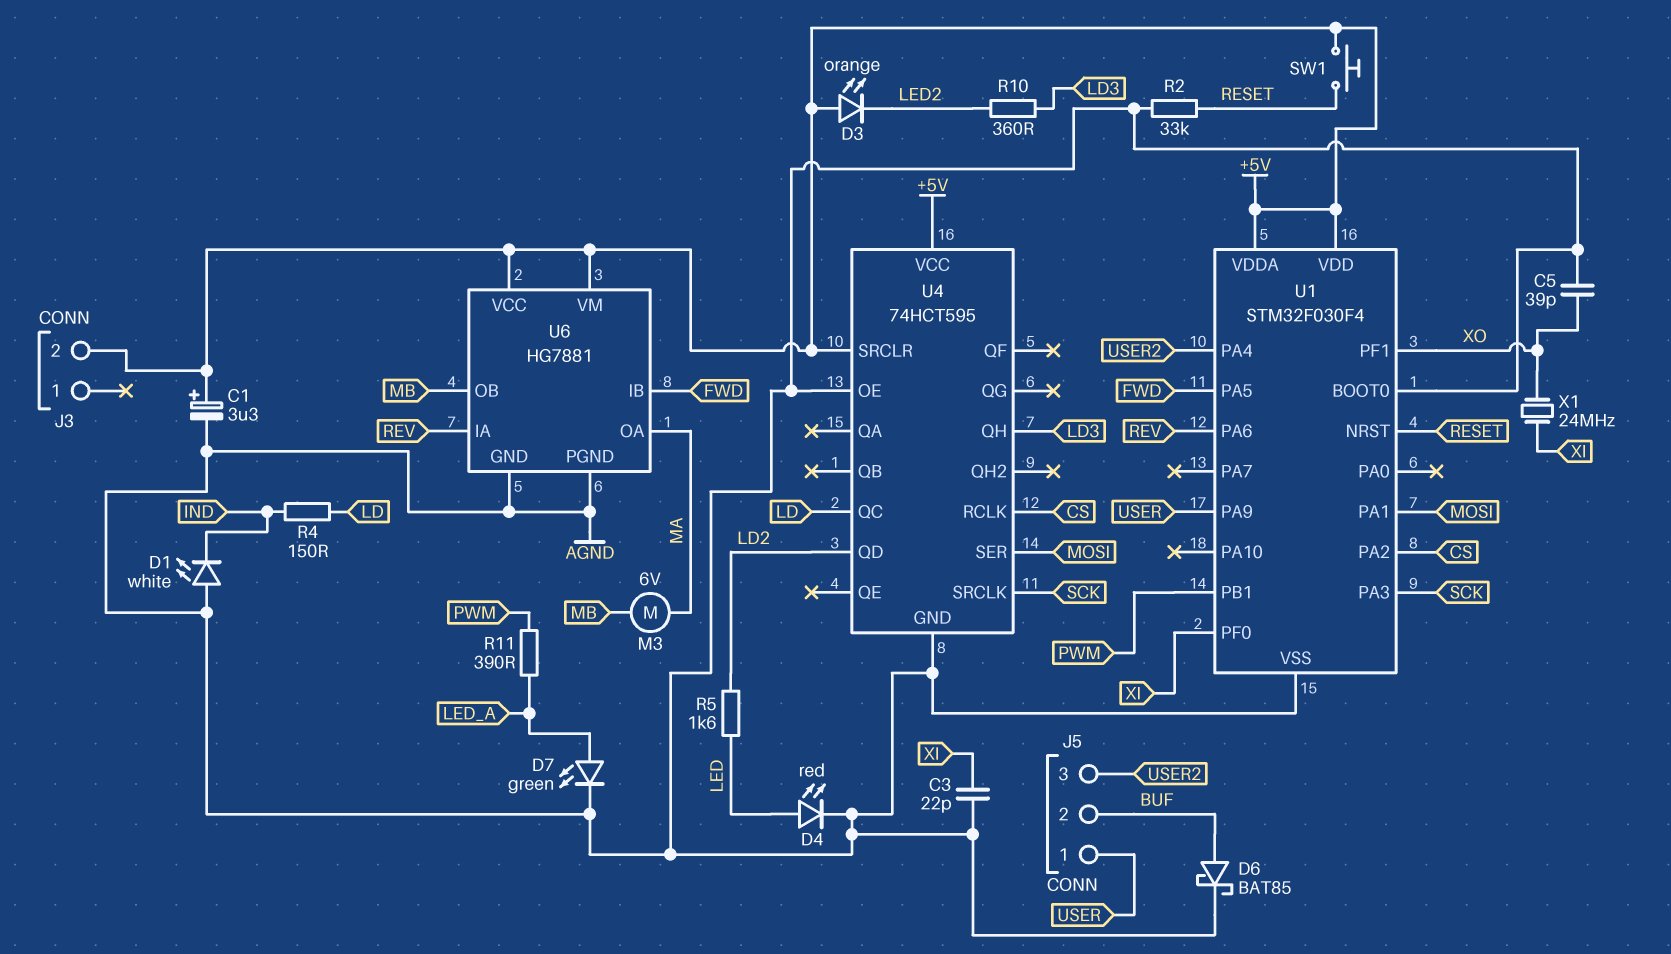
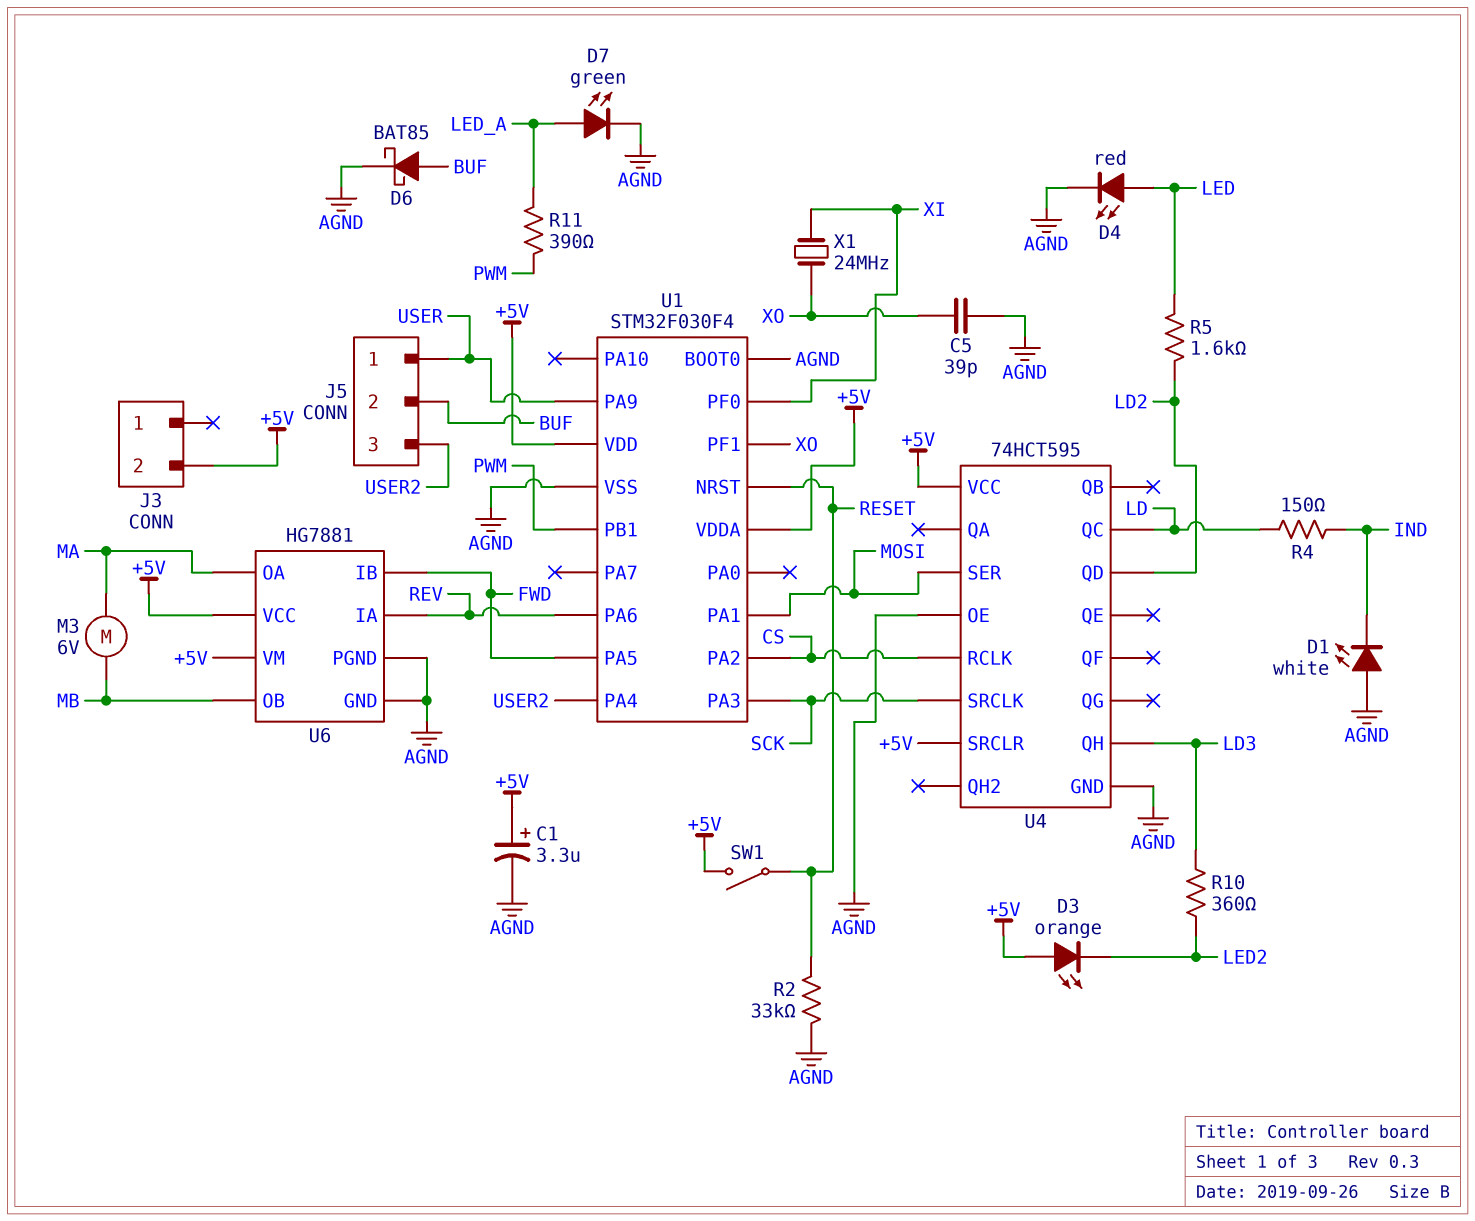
C3: 22pF (AGND, XI) -> none
SW1: button (+5V, RESET) -> switch (+5V, RESET)

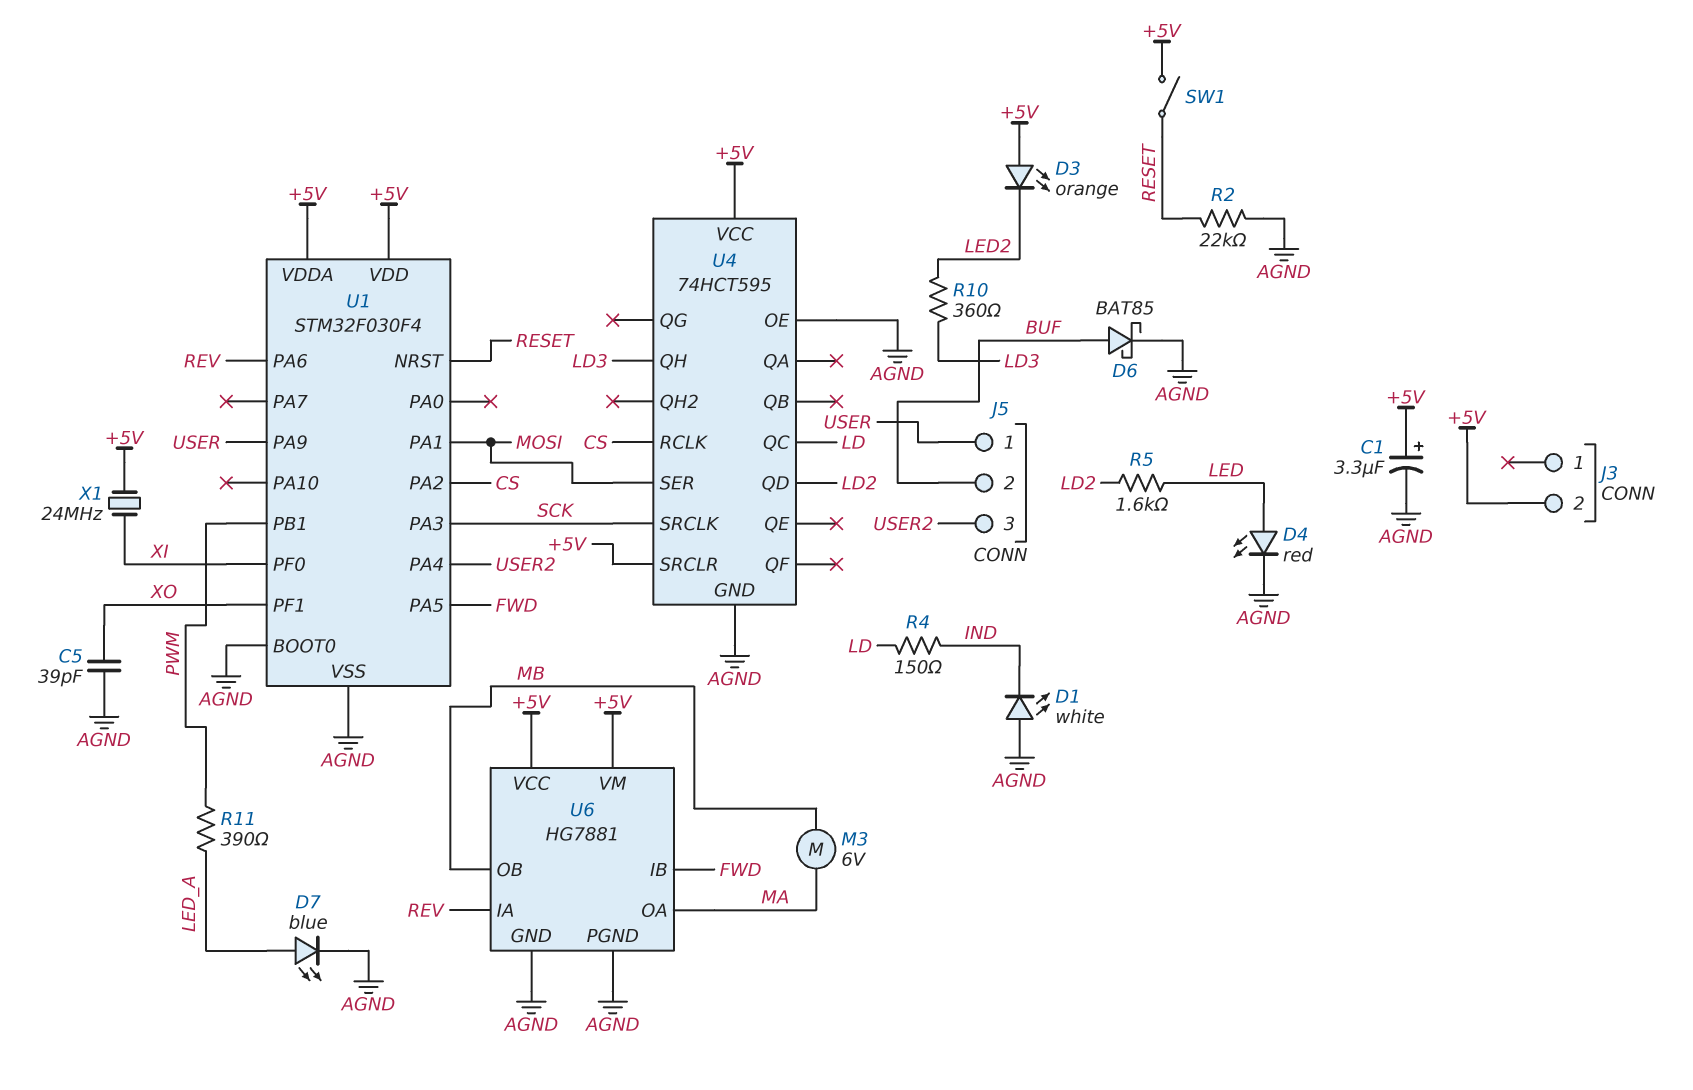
D7: LED green (A LED_A, K AGND) -> LED blue (A LED_A, K AGND)
R2: 33k (AGND, RESET) -> 22k (AGND, RESET)
X1: 24MHz (XI, XO) -> 24MHz (+5V, XI)

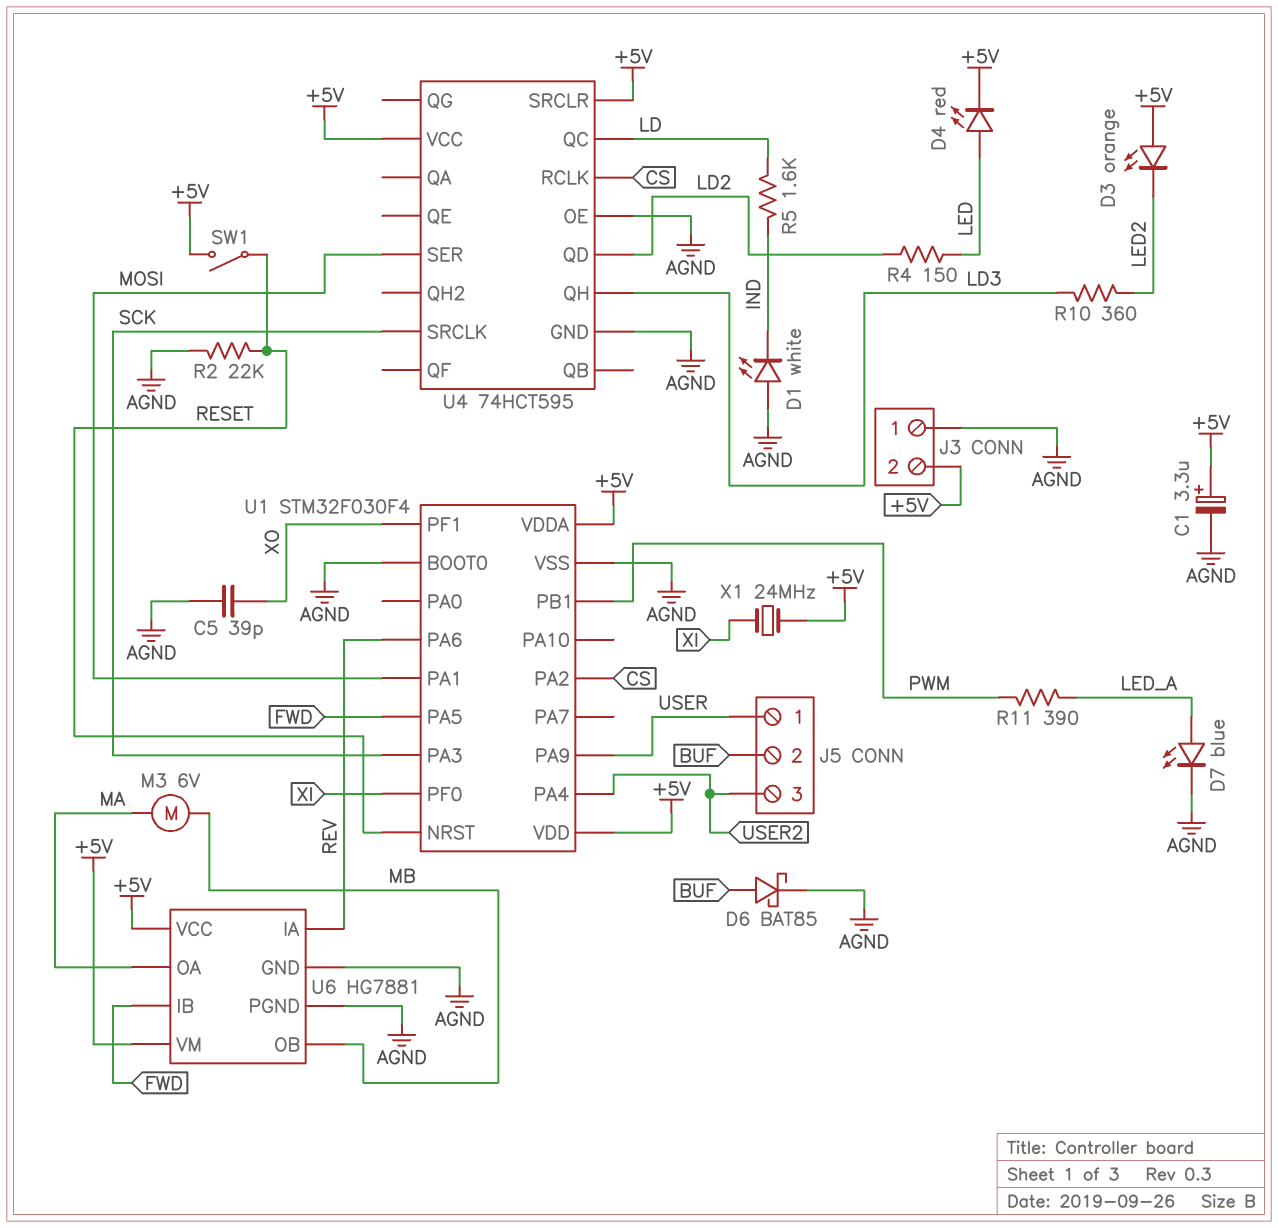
D4: LED red (A LED, K AGND) -> LED red (A LED, K +5V)
J3 pin 1: none -> AGND
R4: 150 (IND, LD) -> 150 (LD2, LED)
R5: 1.6k (LD2, LED) -> 1.6k (IND, LD)

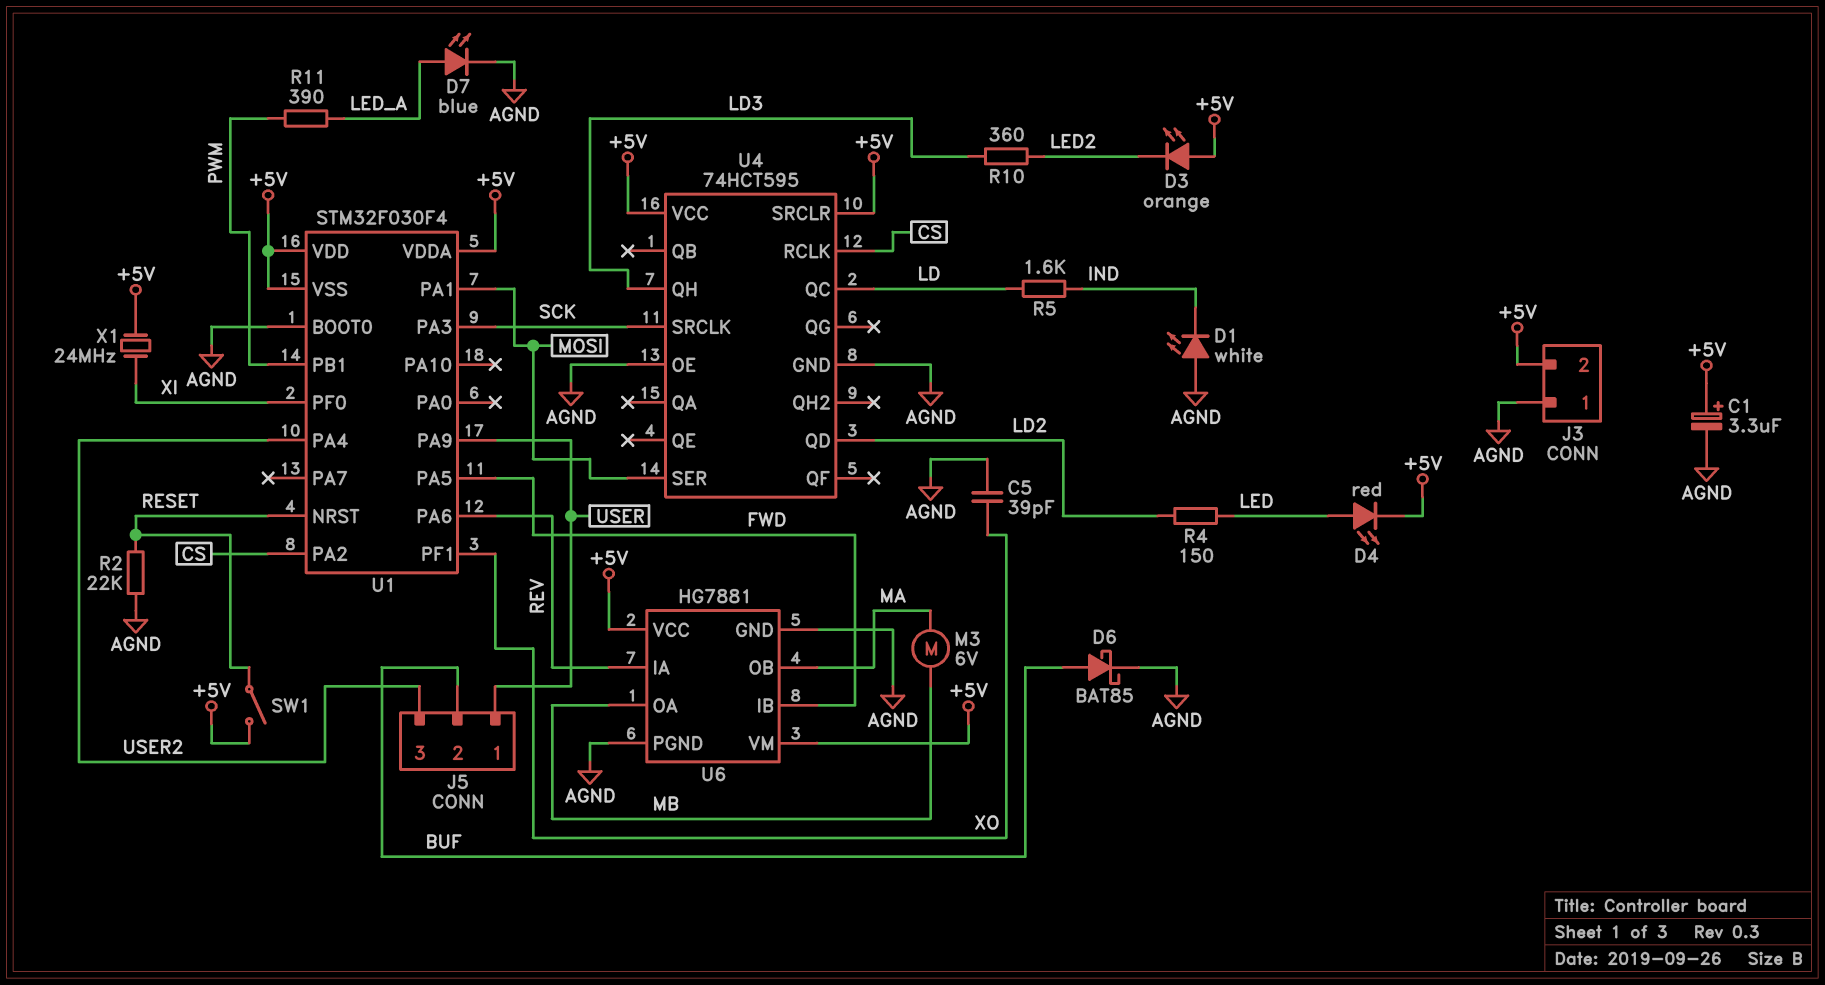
U1 pin VSS: AGND -> +5V
U6 pin OA: MA -> MB
U6 pin OB: MB -> MA

